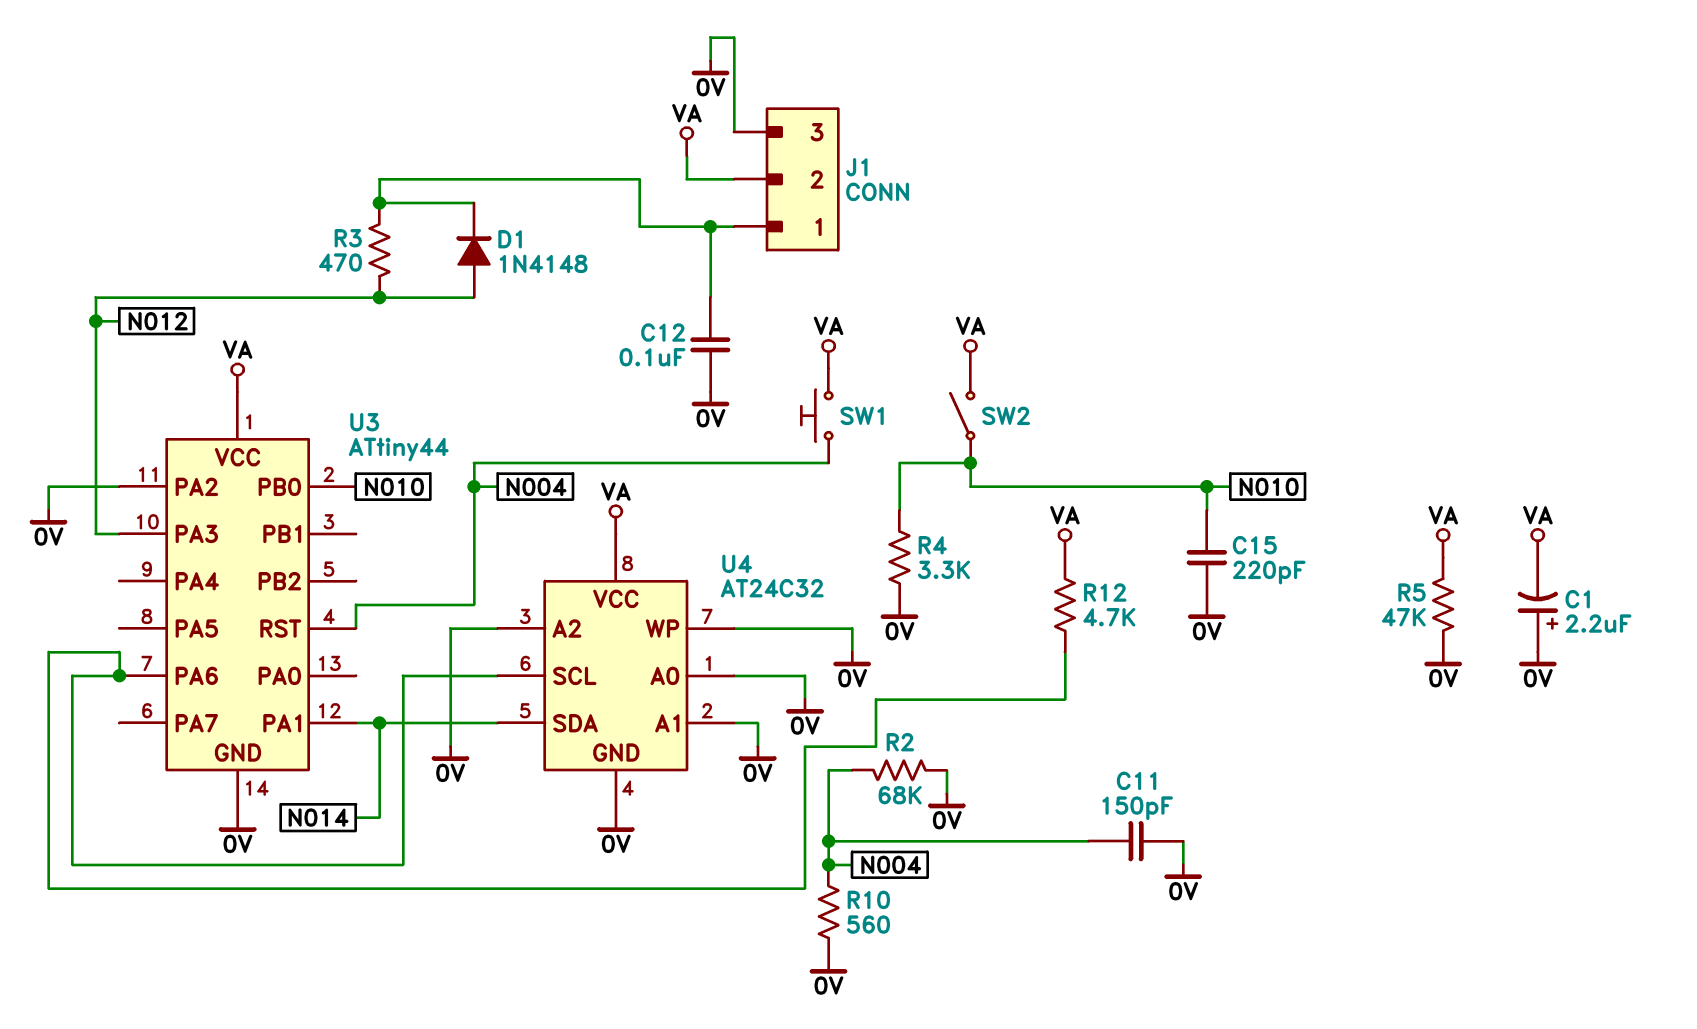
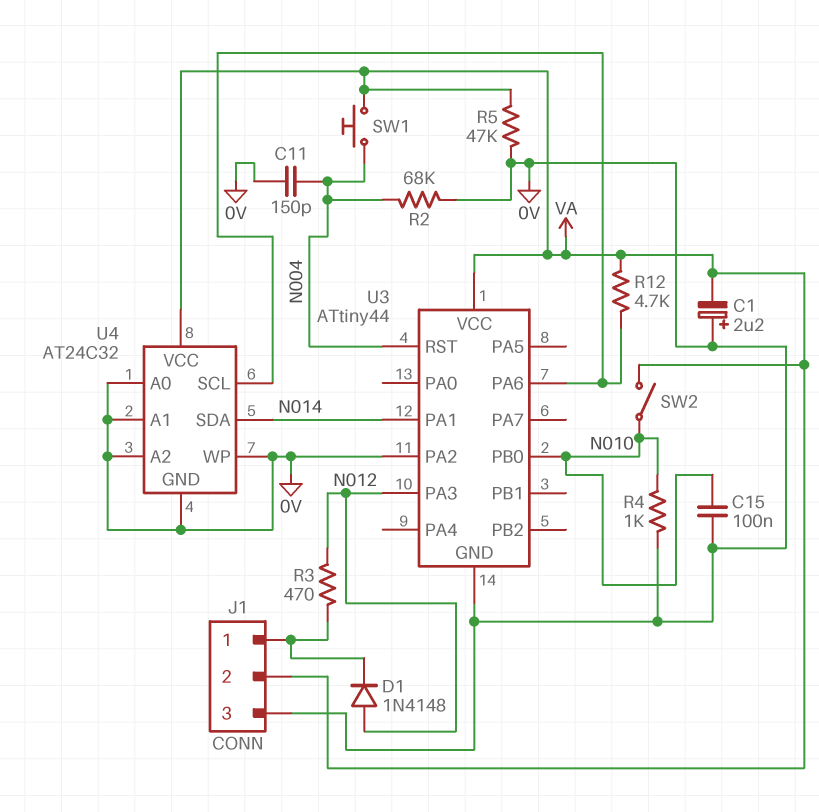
C12: 100nF (0V, J1/1) -> none
C15: 220pF (0V, N010) -> 100nF (0V, N010)
R4: 3.3k (0V, N010) -> 1k (0V, N010)
R10: 560 (0V, N004) -> none

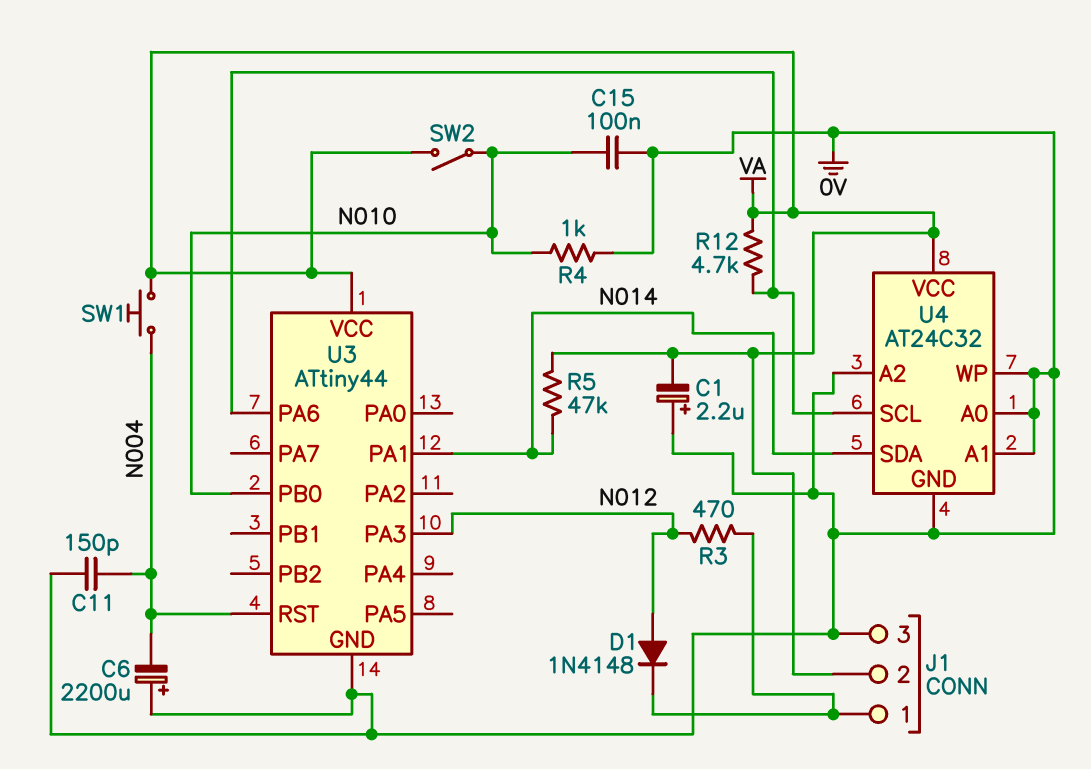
C6: none -> 2200uF (plus 0V, minus N004)
R2: 68k (0V, N004) -> none
R5: 47k (0V, VA) -> 47k (N014, VA)
U3 pin PA2: 0V -> none

